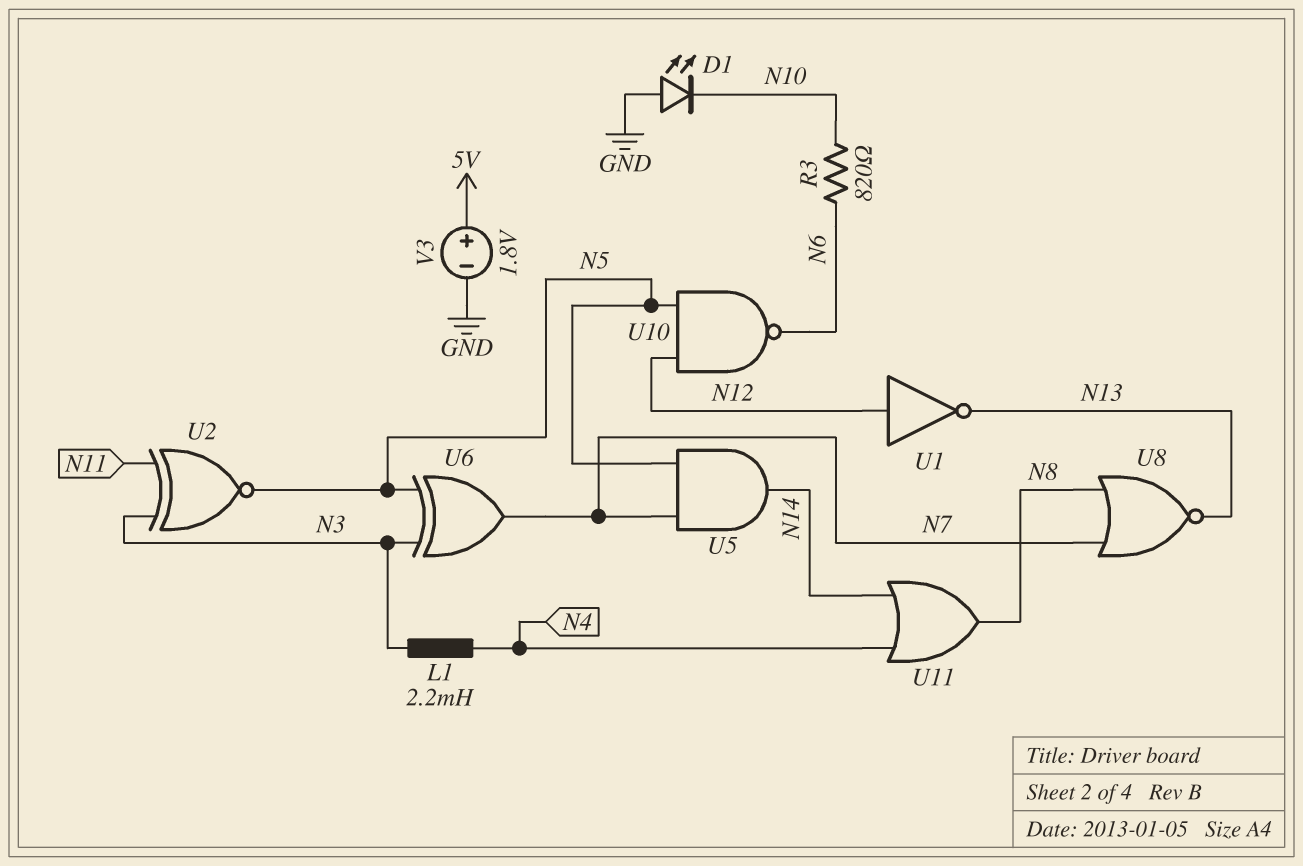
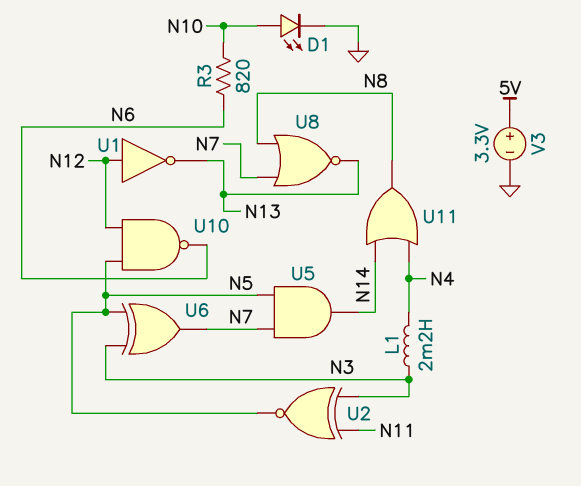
D1: LED (A GND, K N10) -> LED (A N10, K GND)
V3: 1.8V (plus 5V, minus GND) -> 3.3V (plus 5V, minus GND)

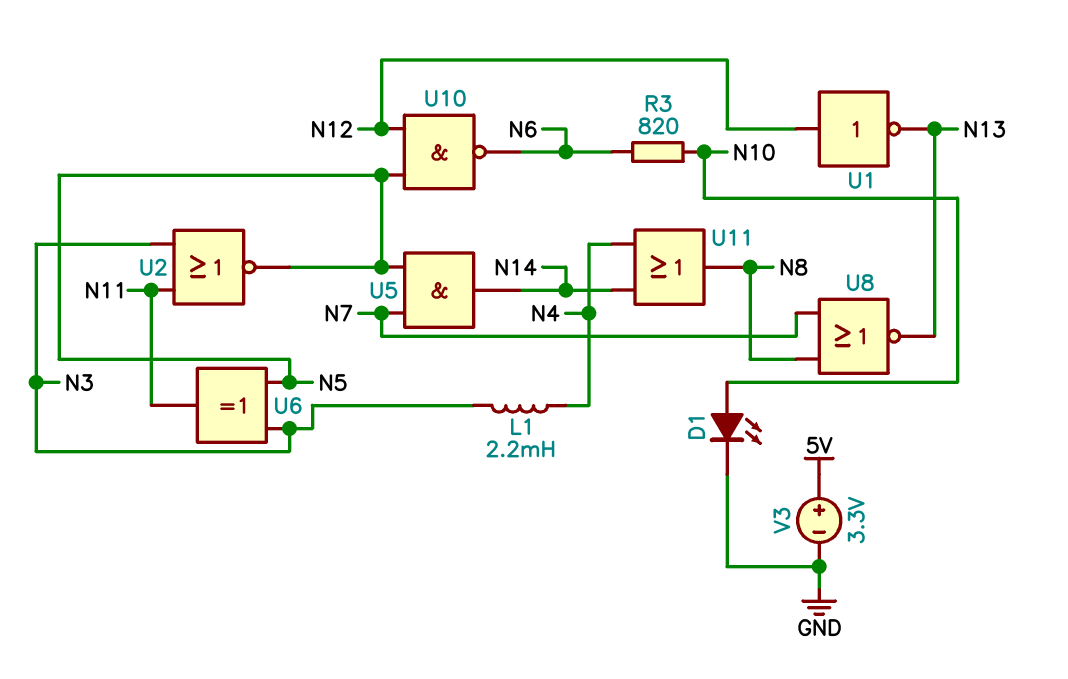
U2: XNOR (in N3, in N11, out N5) -> NOR (in N3, in N11, out N5)
U6: XOR (in N3, in N5, out N7) -> XOR (in N3, in N5, out N11)

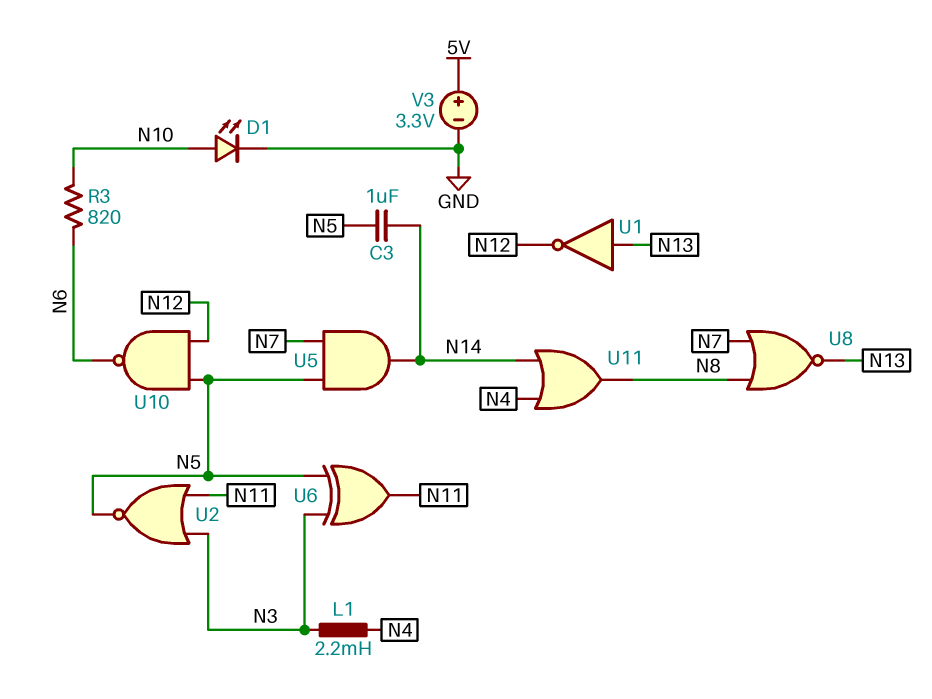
C3: none -> 1uF (N5, N14)
U1: NOT (in N12, out N13) -> NOT (in N13, out N12)

